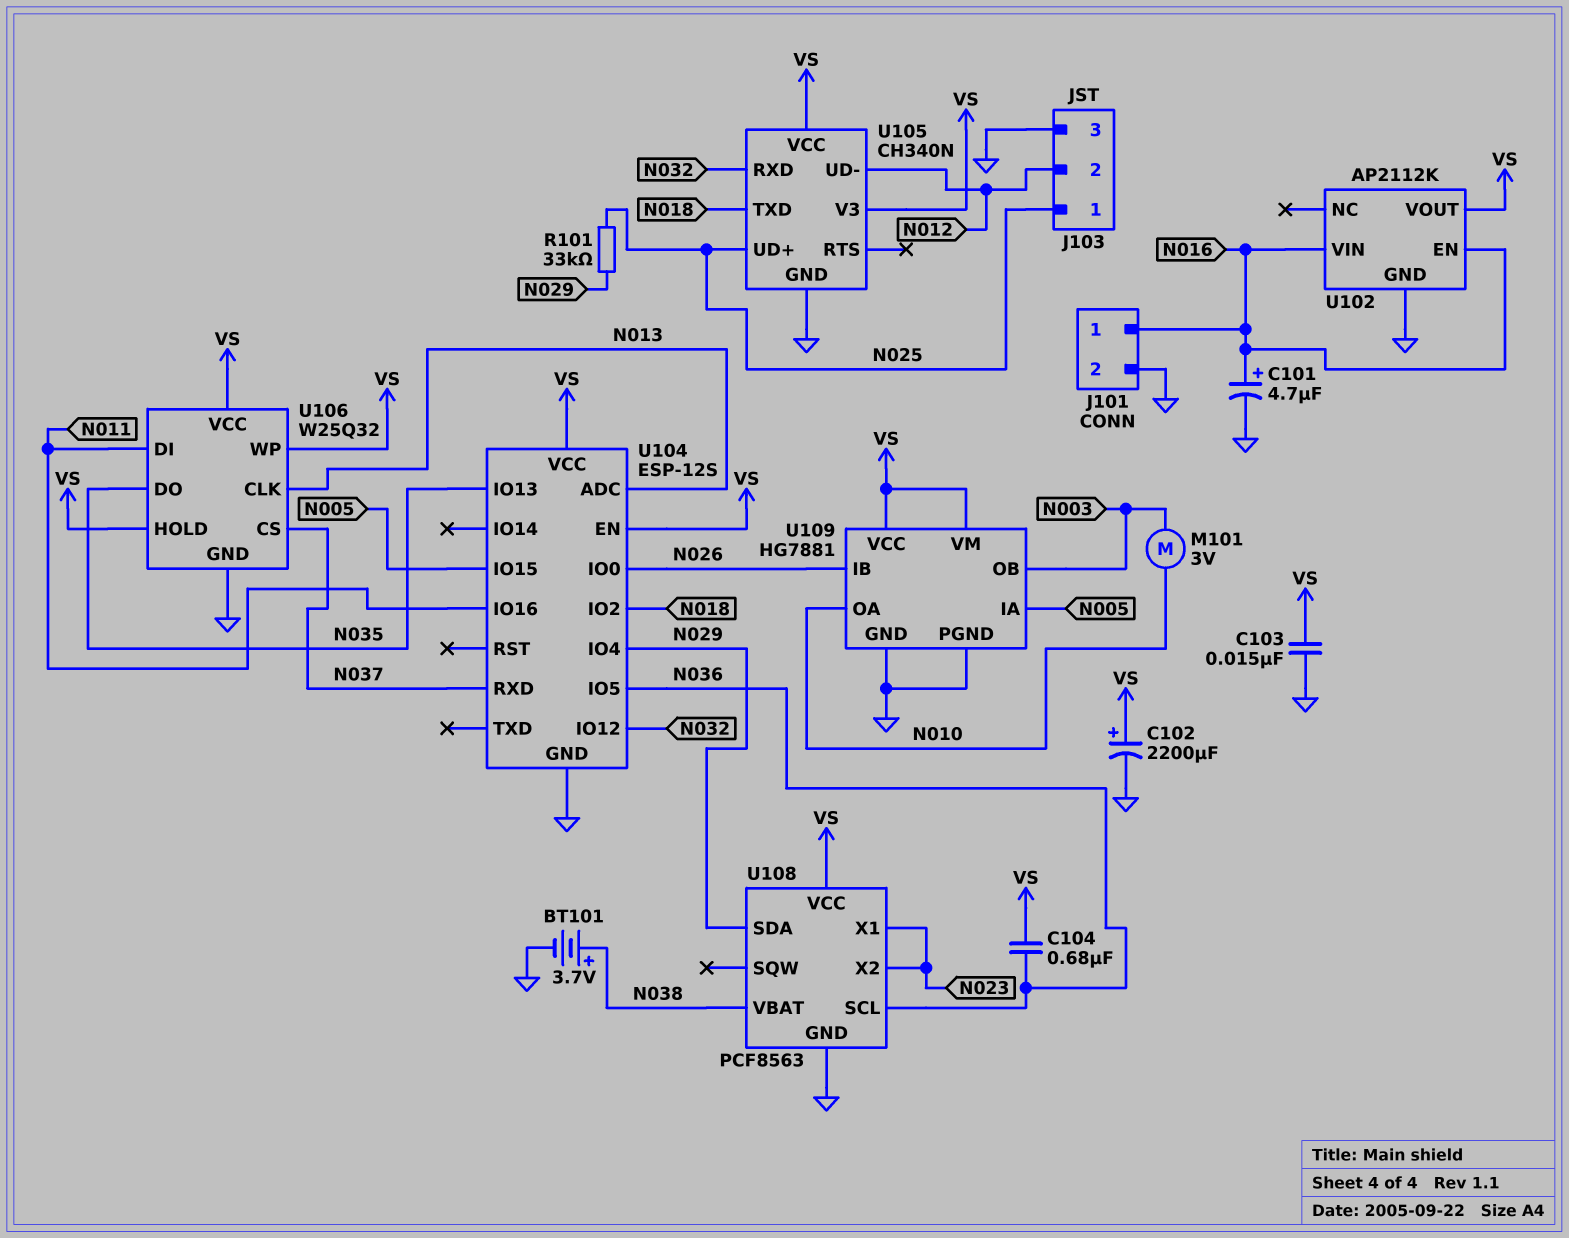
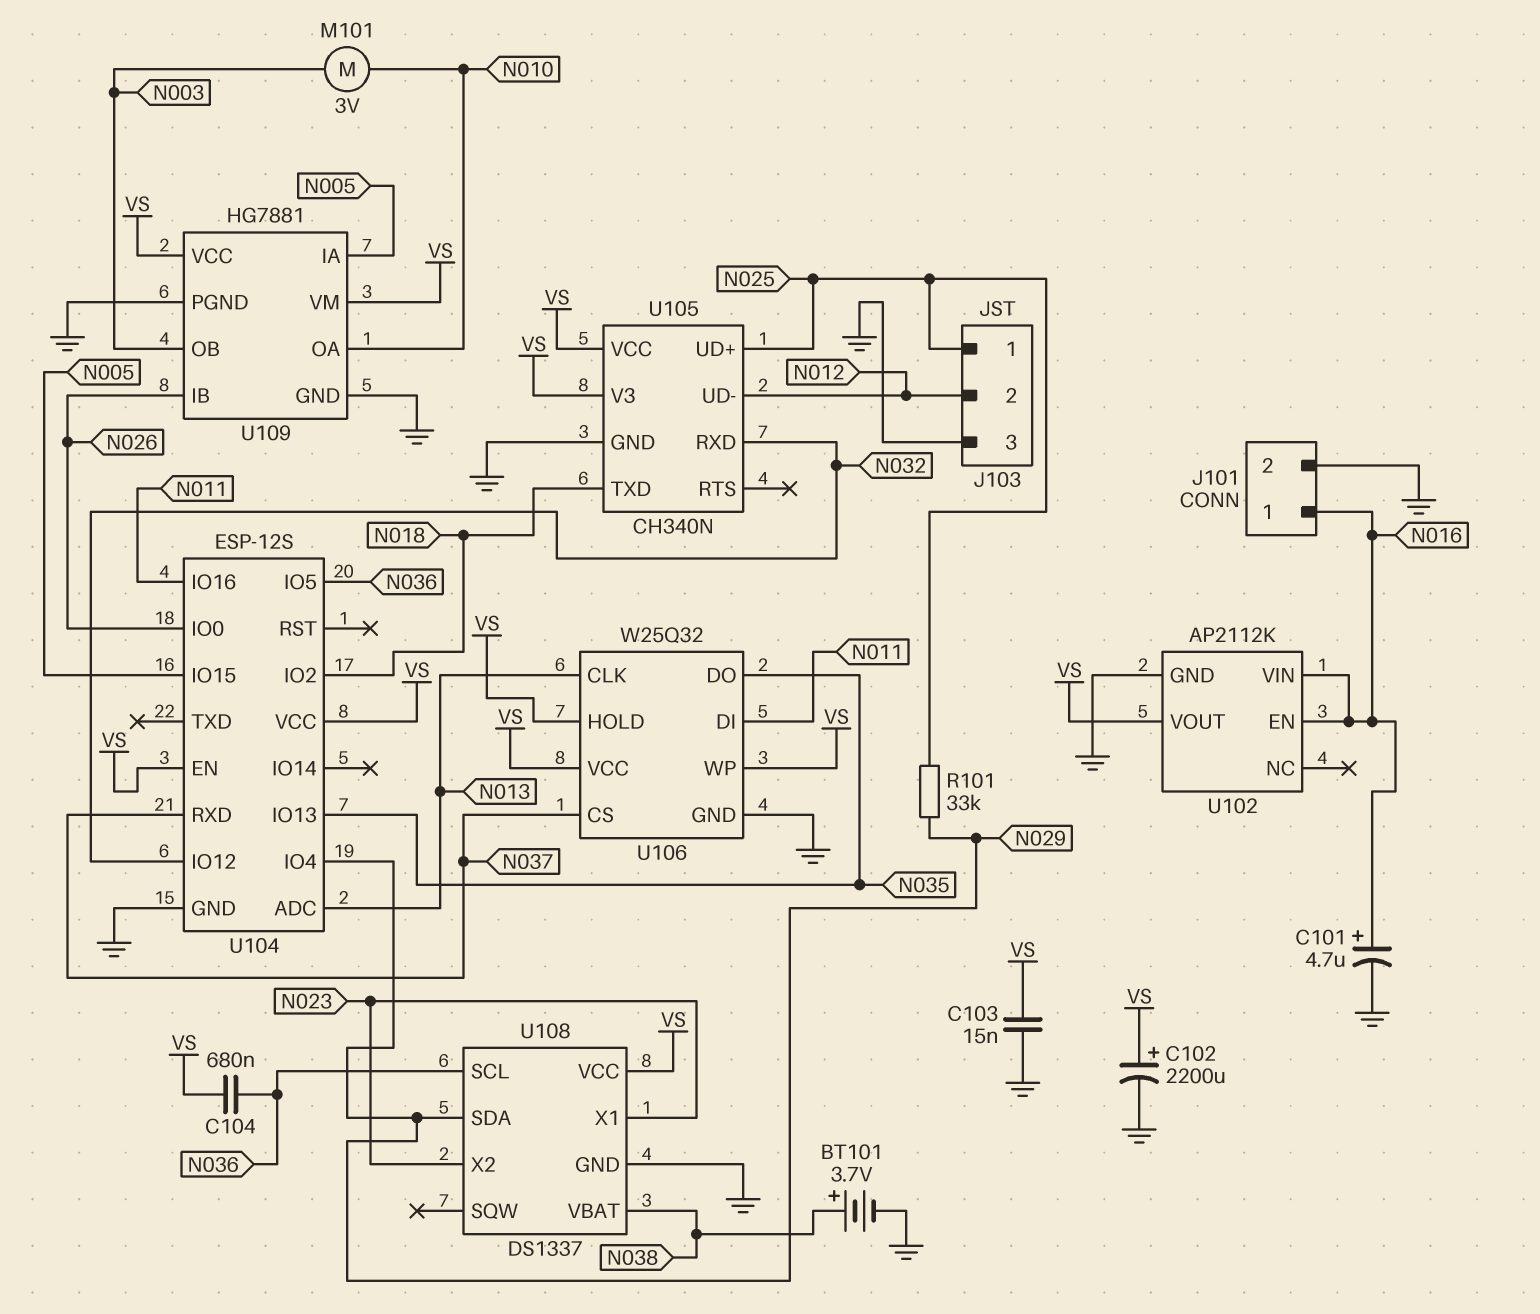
U108: PCF8563 -> DS1337

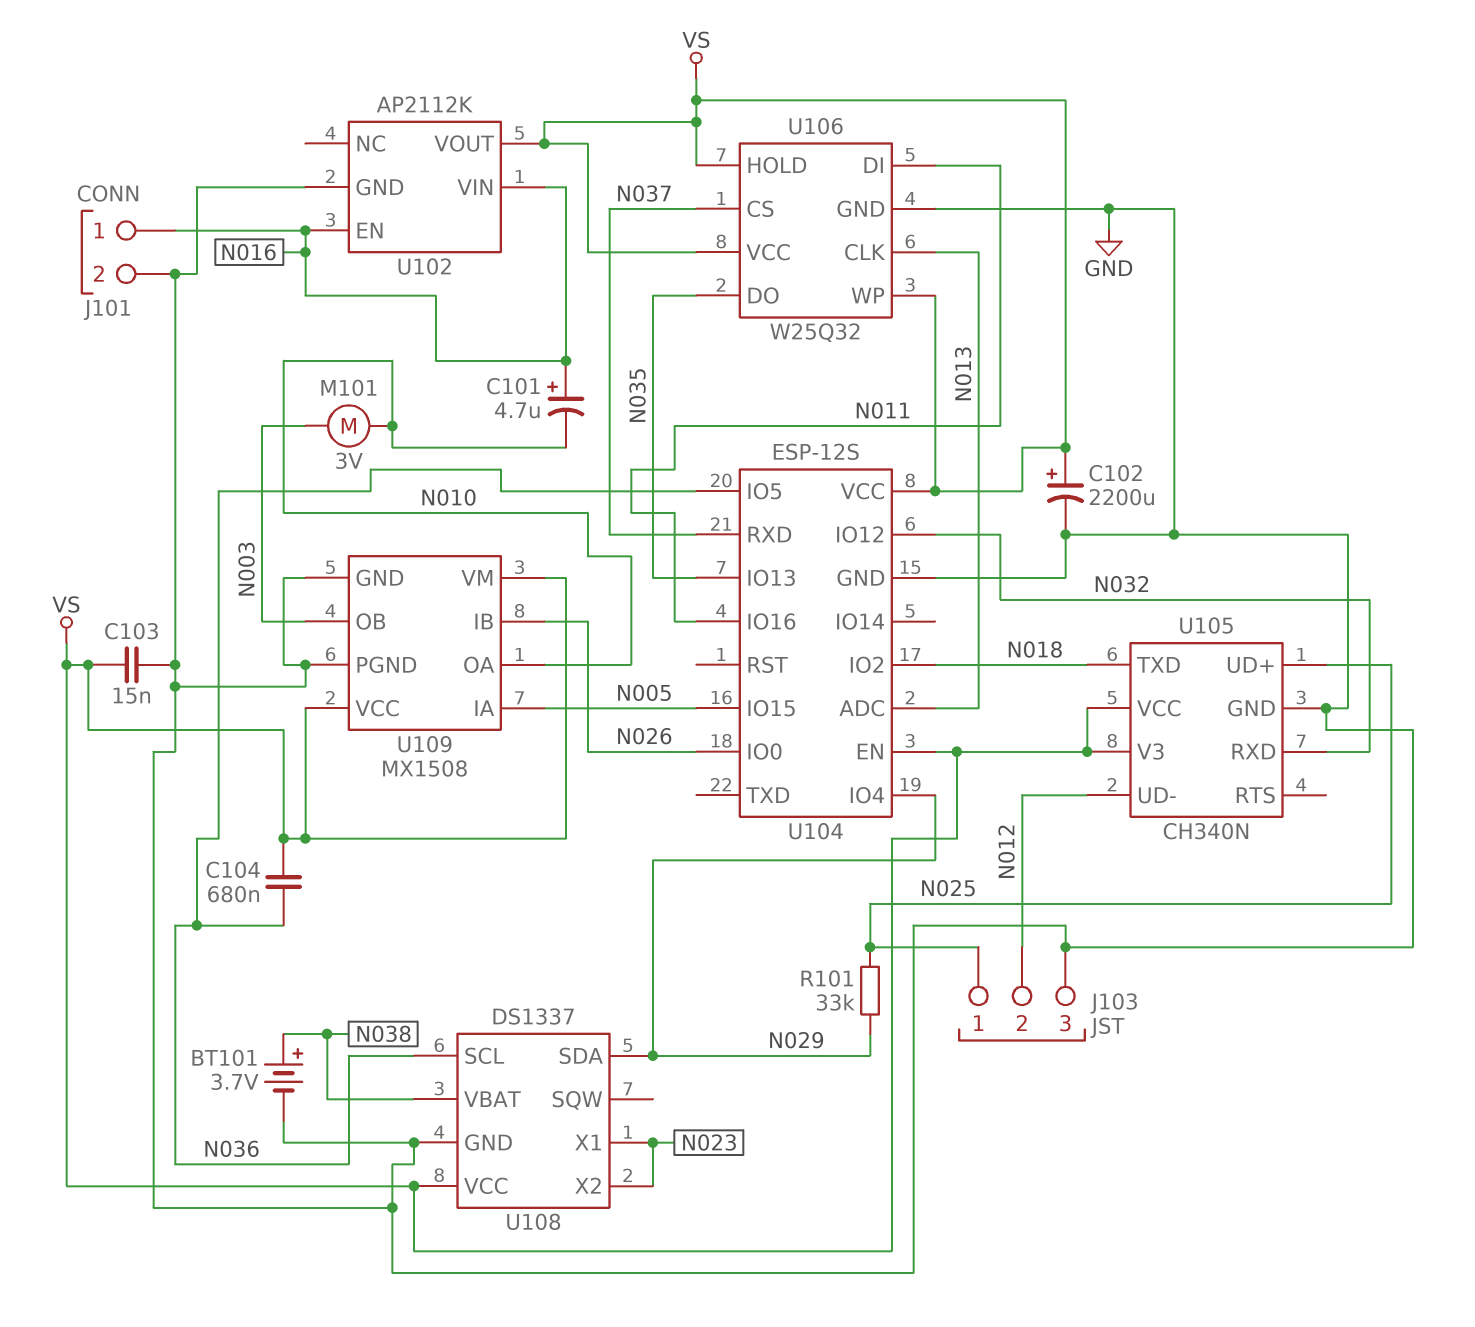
C101: 4.7uF (plus N016, minus GND) -> 4.7uF (plus N016, minus N010)
U109: HG7881 -> MX1508

